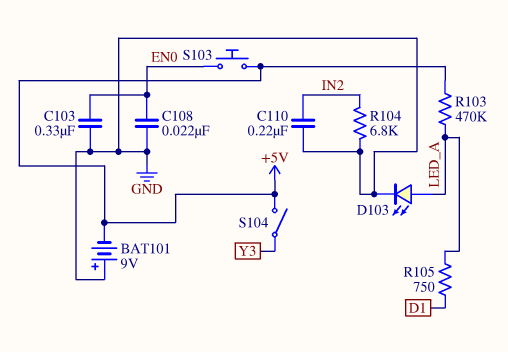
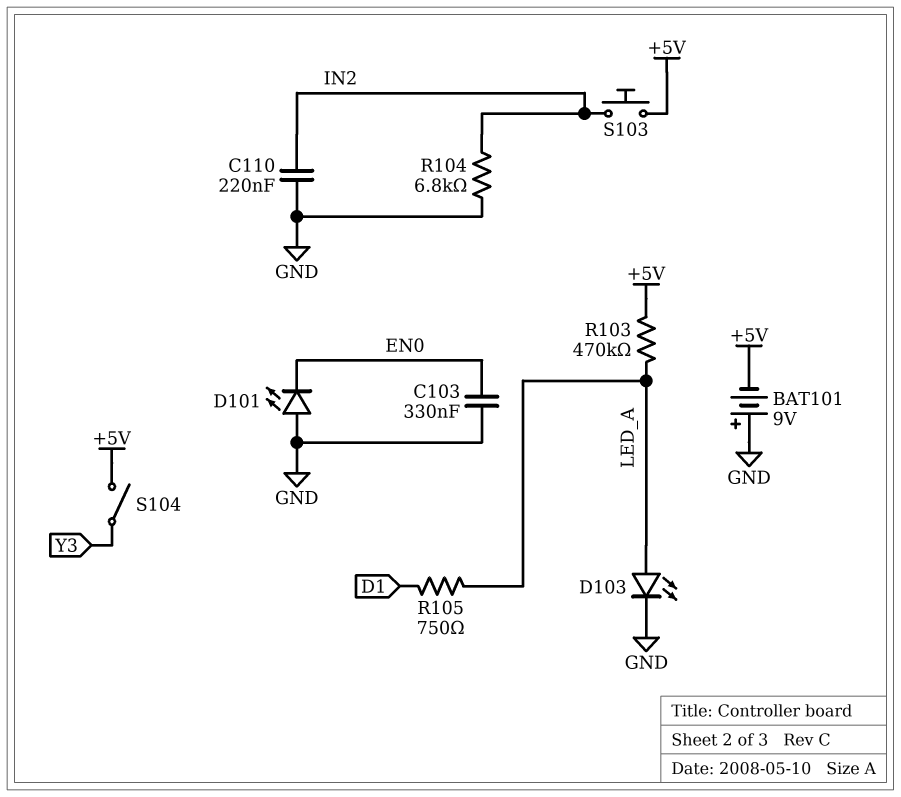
C108: 22nF (EN0, GND) -> none
D101: none -> LED (A GND, K EN0)
S103: button (+5V, EN0) -> button (+5V, IN2)

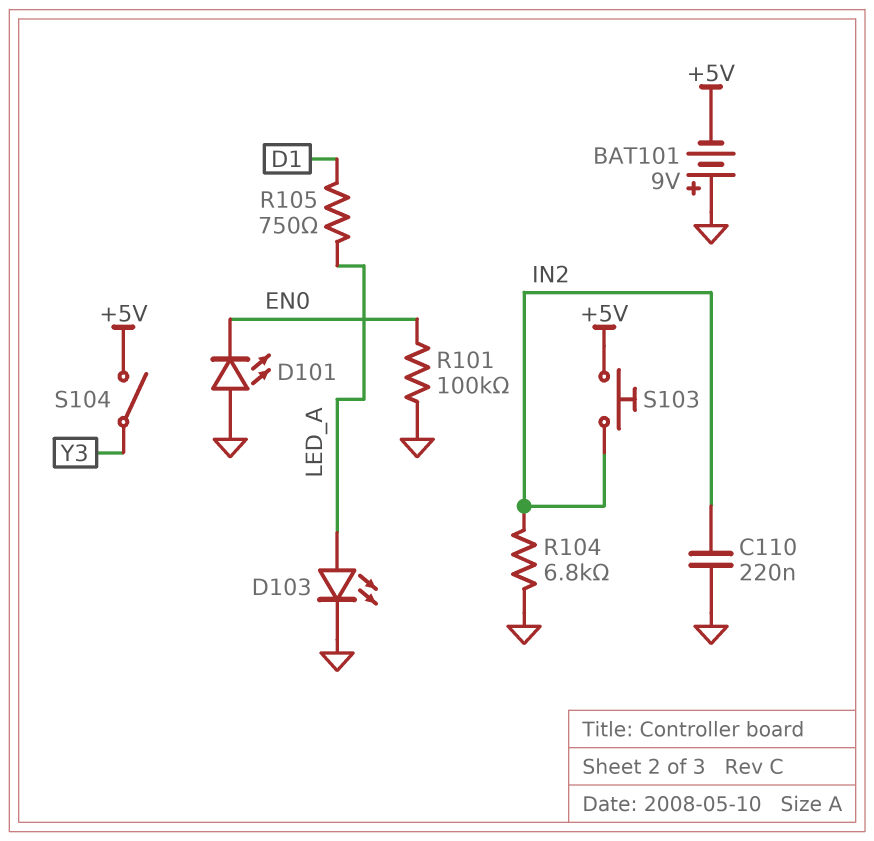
C103: 330nF (EN0, GND) -> none
R101: none -> 100k (EN0, GND)
R103: 470k (+5V, LED_A) -> none

